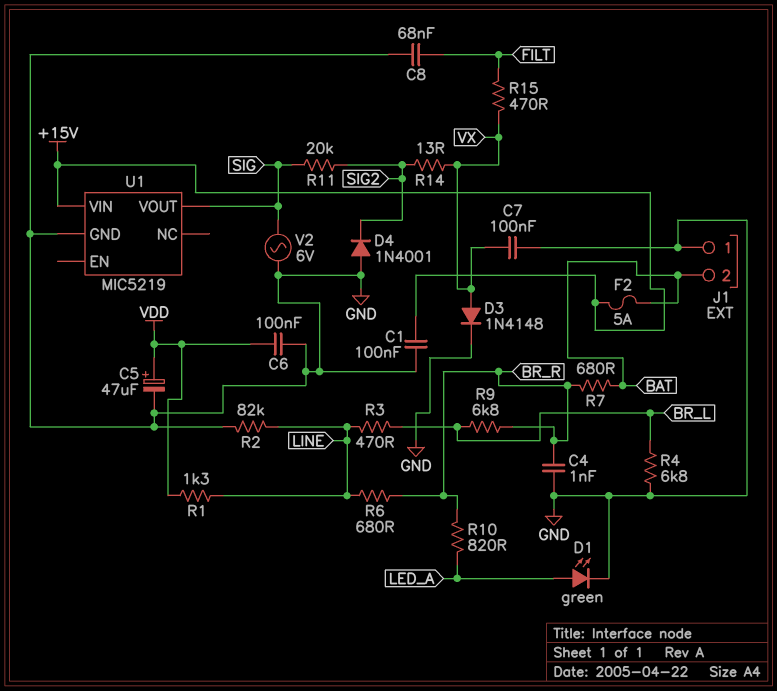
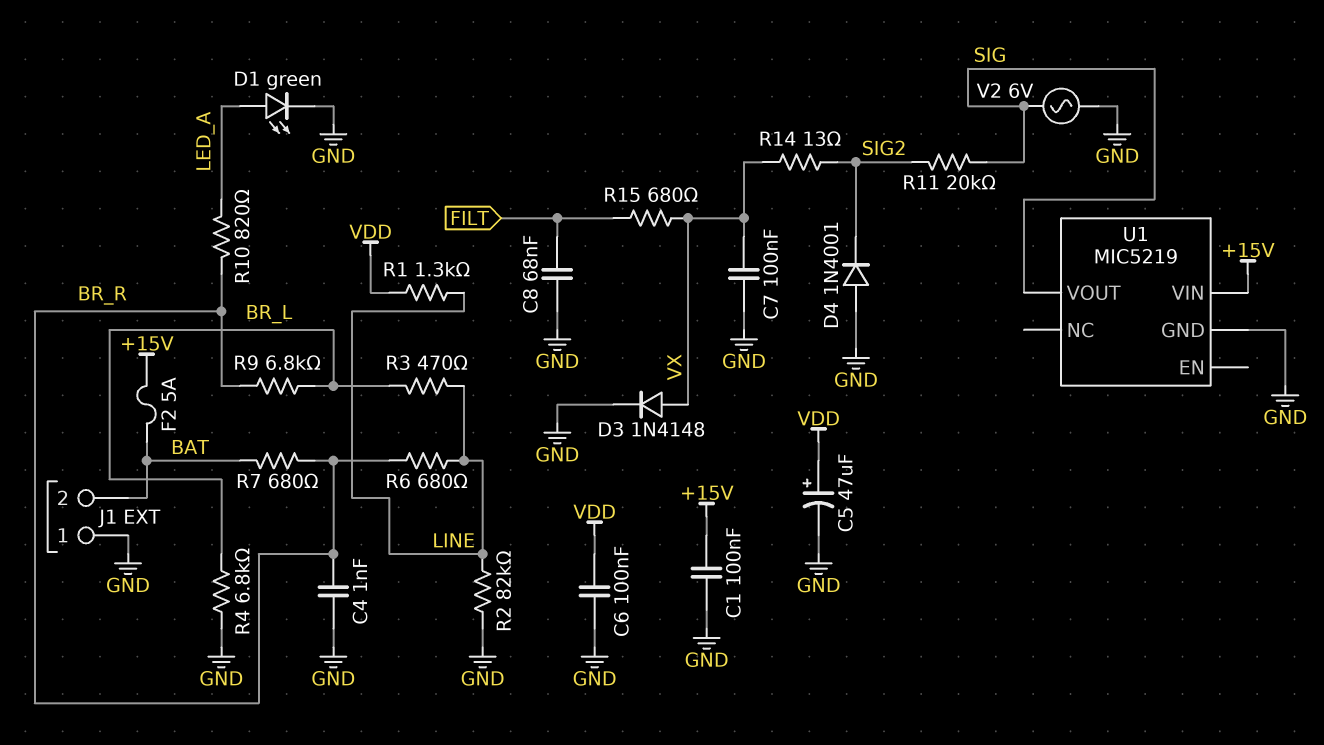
R15: 470 (FILT, VX) -> 680 (FILT, VX)

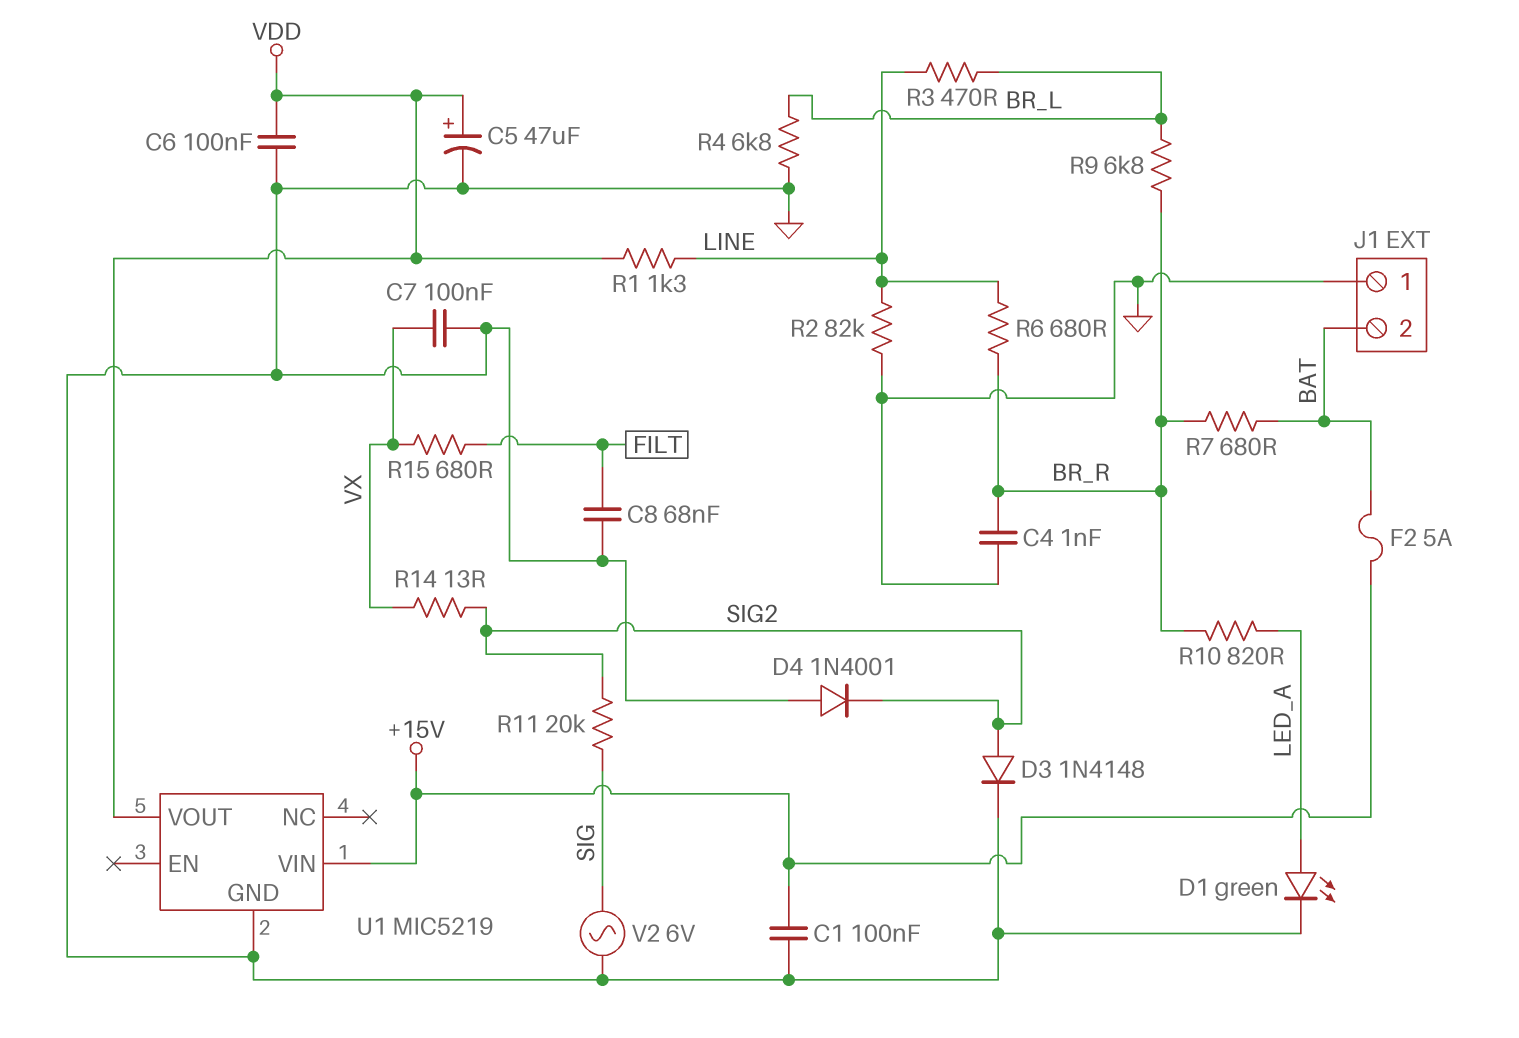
D3: diode 1N4148 (A VX, K GND) -> diode 1N4148 (A SIG2, K GND)
U1 pin VOUT: SIG -> VDD

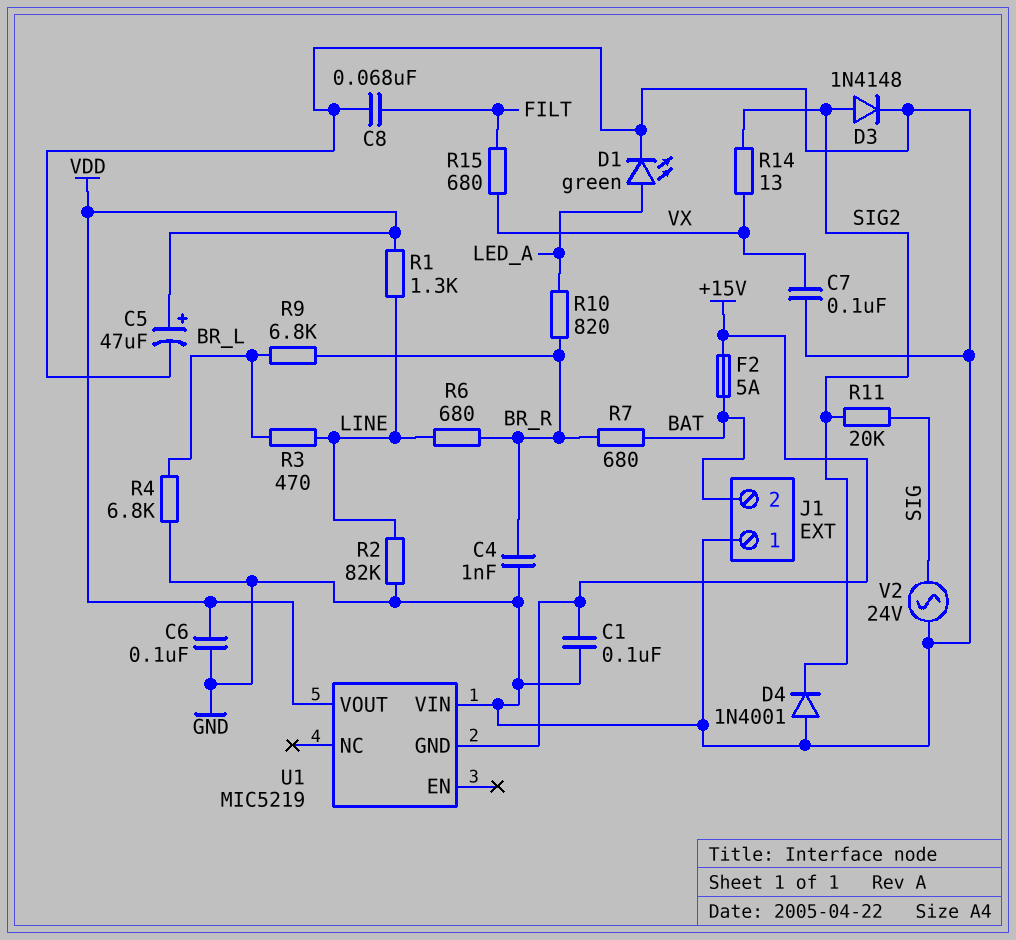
U1 pin GND: GND -> +15V
U1 pin VIN: +15V -> GND
V2: AC 6V (GND, SIG) -> AC 24V (GND, SIG)

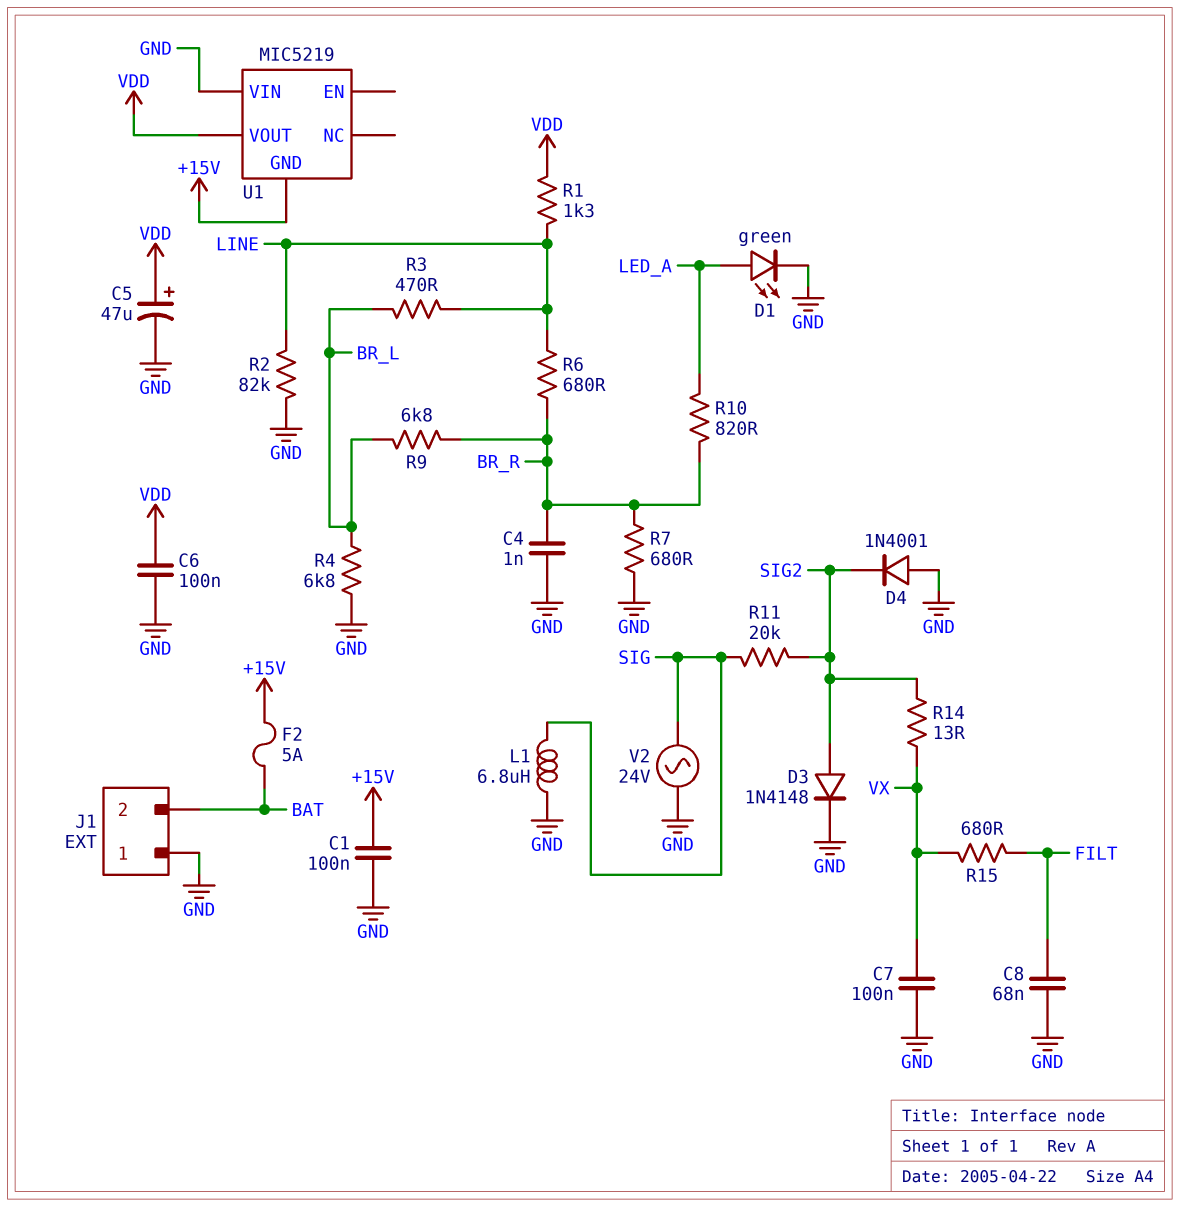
L1: none -> 6.8uH (GND, SIG)
R7: 680 (BAT, BR_R) -> 680 (BR_R, GND)

